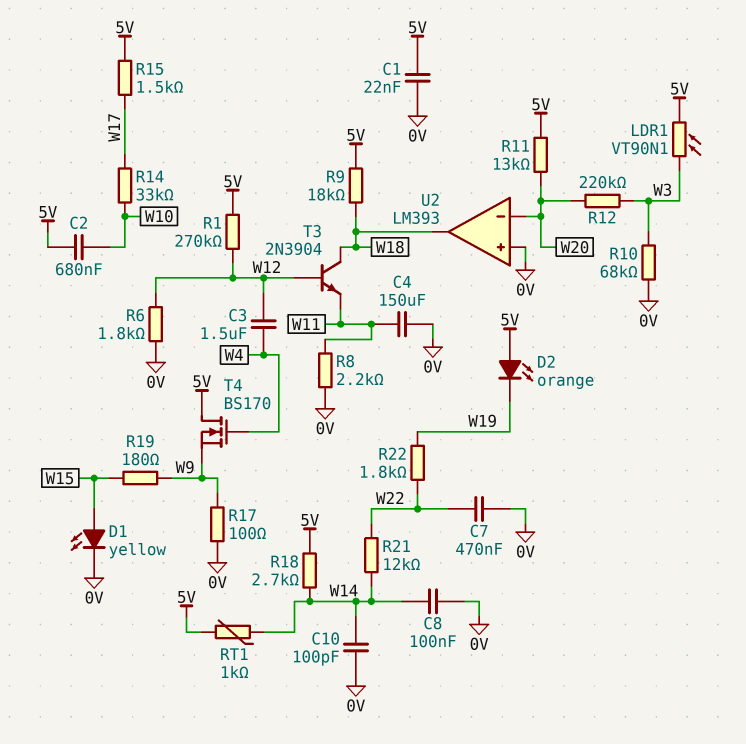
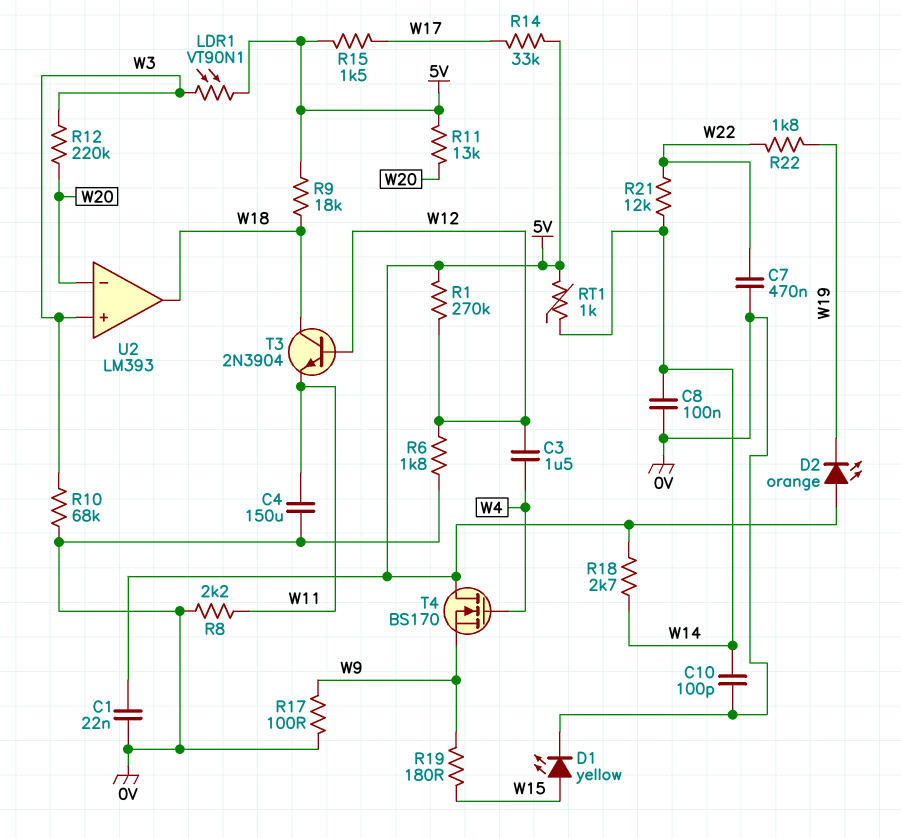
C2: 680nF (5V, W10) -> none
R14: 33k (W10, W17) -> 33k (5V, W17)
U2 pin in+: 0V -> W3

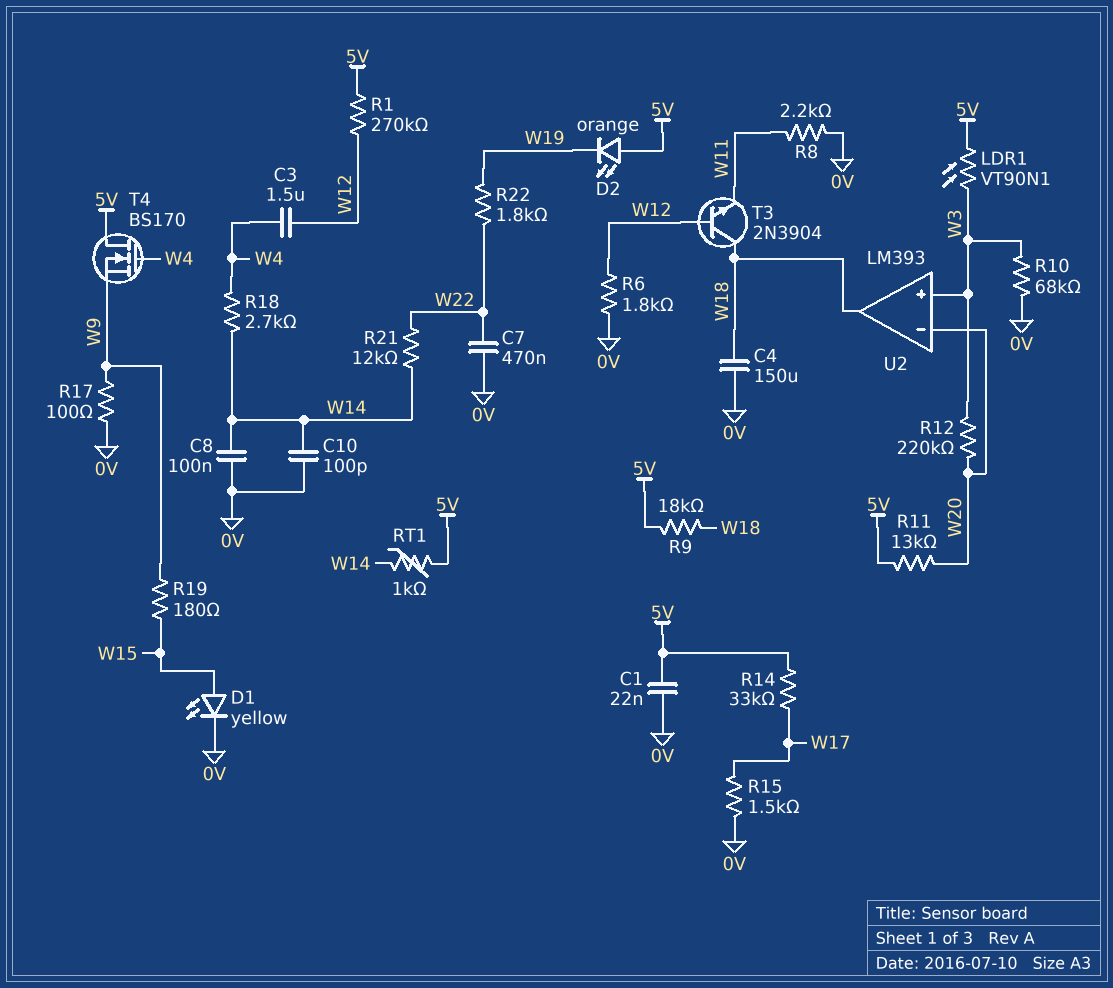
C4: 150uF (0V, W11) -> 150uF (0V, W18)
R15: 1.5k (5V, W17) -> 1.5k (0V, W17)
R18: 2.7k (5V, W14) -> 2.7k (W4, W14)

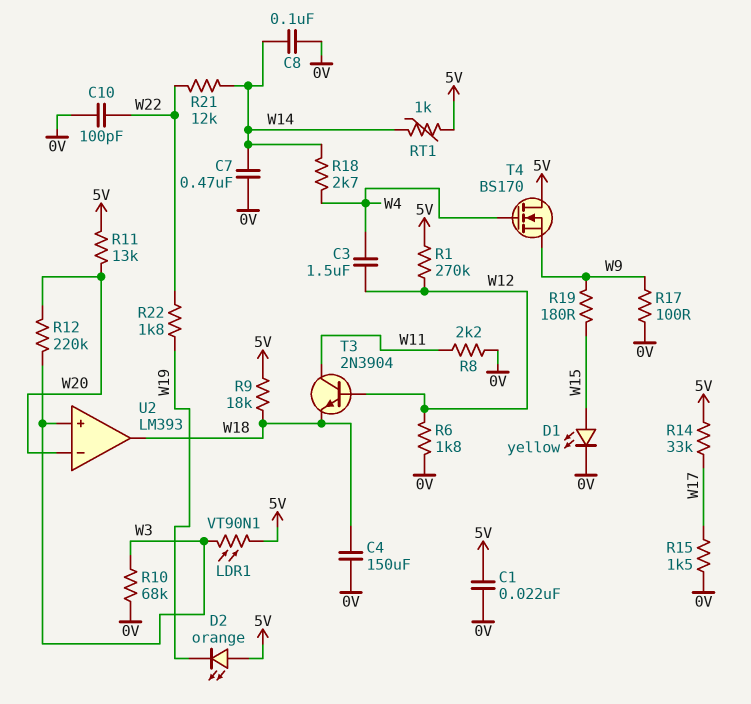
C7: 470nF (0V, W22) -> 470nF (0V, W14)
C10: 100pF (0V, W14) -> 100pF (0V, W22)
T3: NPN 2N3904 (B W12, C W18, E W11) -> NPN 2N3904 (B W12, C W11, E W18)

